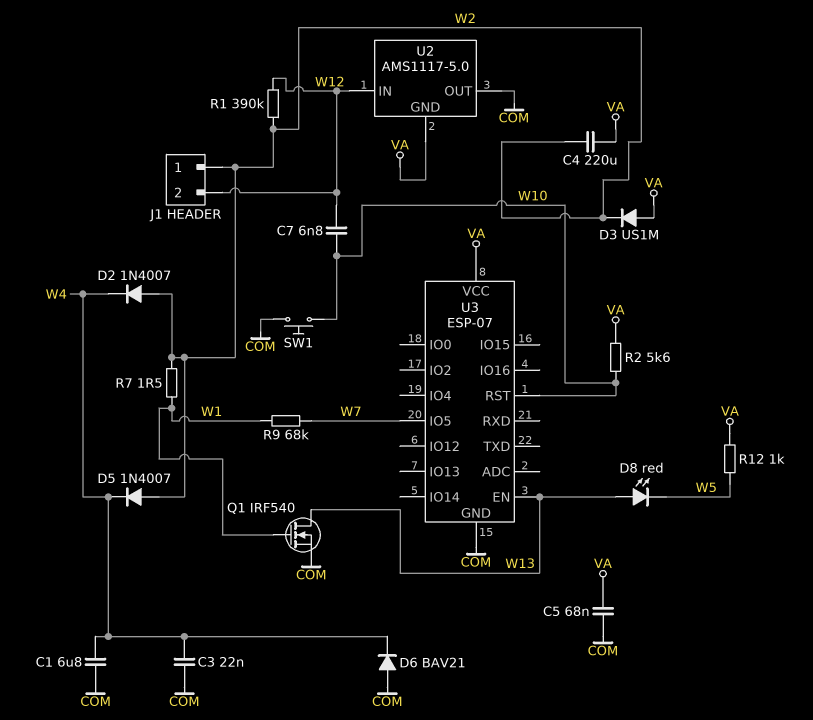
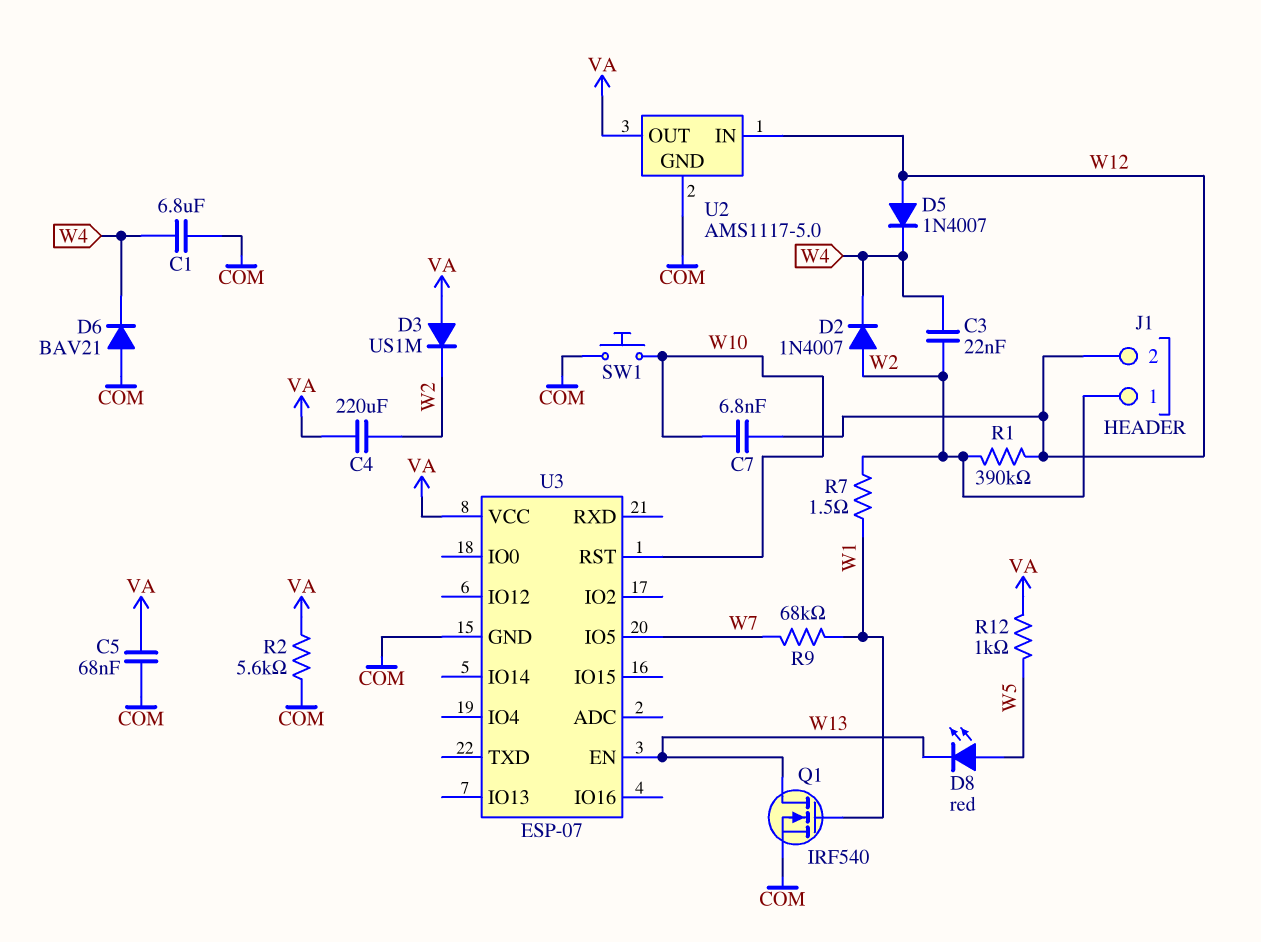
C3: 22nF (COM, W4) -> 22nF (W2, W4)
D5: diode 1N4007 (A W2, K W4) -> diode 1N4007 (A W12, K W4)
D8: LED red (A W13, K W5) -> LED red (A W5, K W13)
R2: 5.6k (VA, W10) -> 5.6k (COM, VA)
U2 pin GND: VA -> COM
U2 pin OUT: COM -> VA

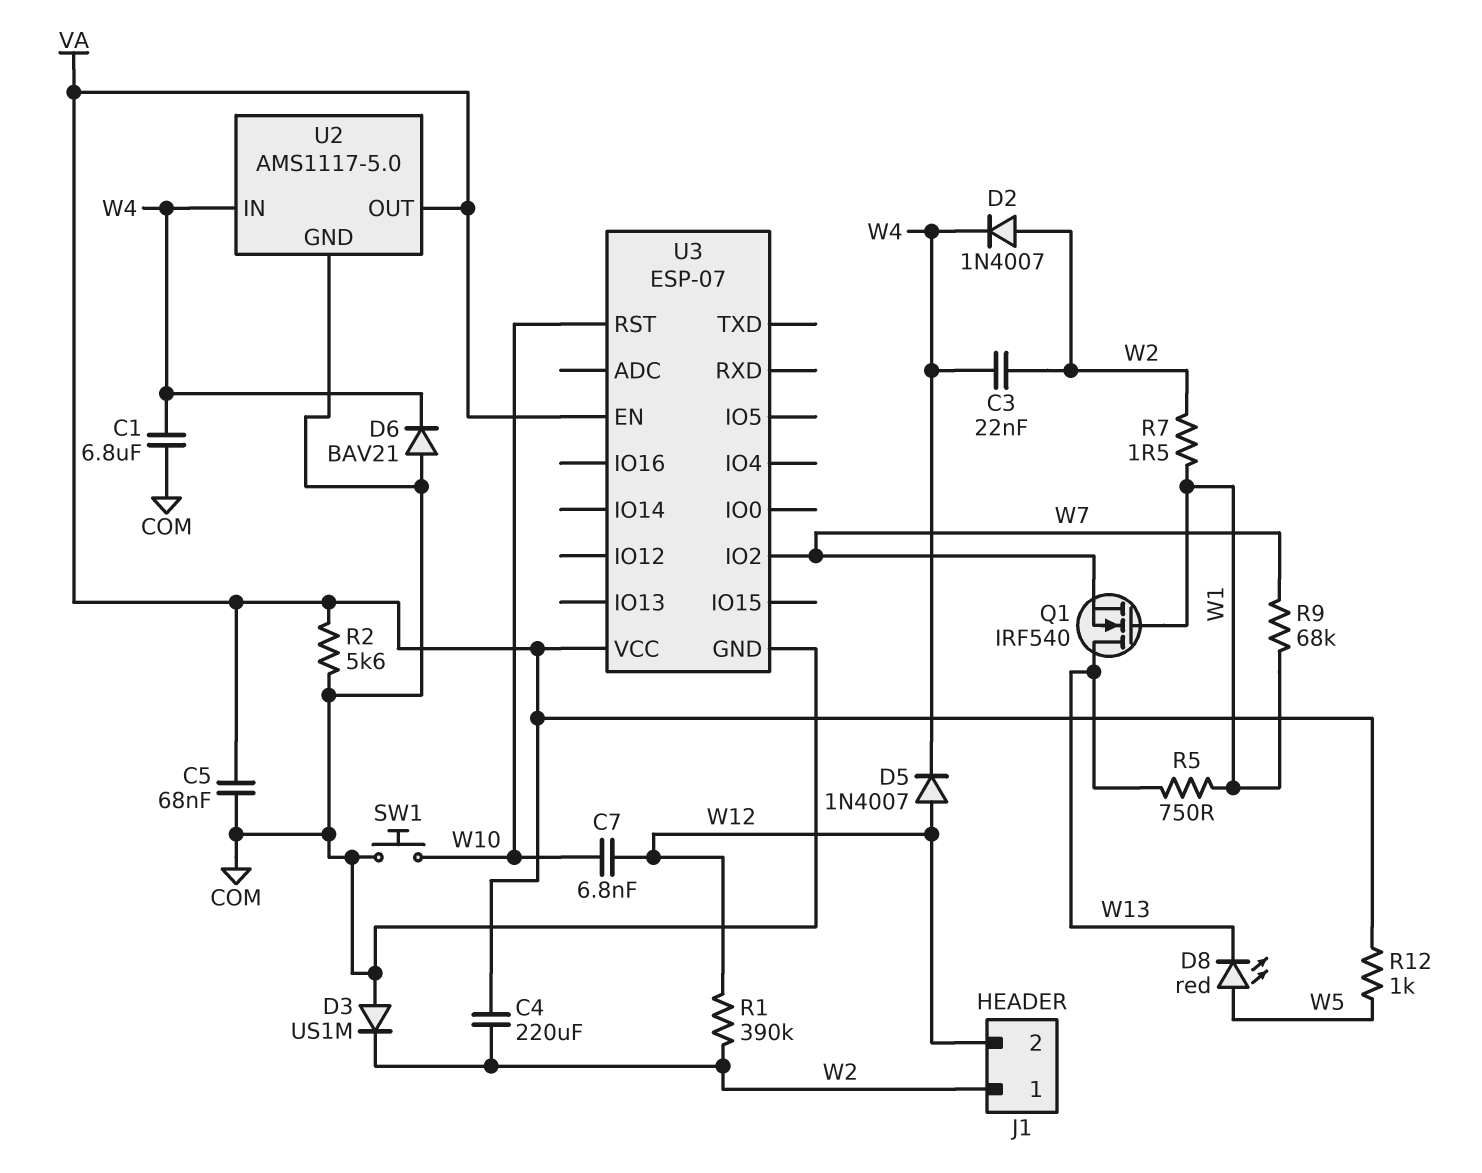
D3: diode US1M (A VA, K W2) -> diode US1M (A COM, K W2)
Q1: NMOS IRF540 (G W1, D W13, S COM) -> NMOS IRF540 (G W1, D W13, S W7)
R5: none -> 750 (W1, W13)
U2 pin IN: W12 -> W4
U3 pin EN: W13 -> VA
U3 pin IO2: none -> W7
U3 pin IO5: W7 -> none

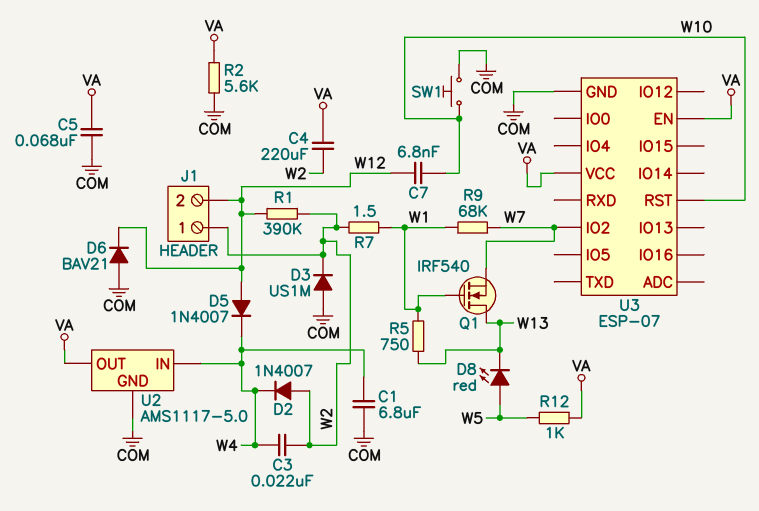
D6: diode BAV21 (A COM, K W4) -> diode BAV21 (A COM, K W12)

